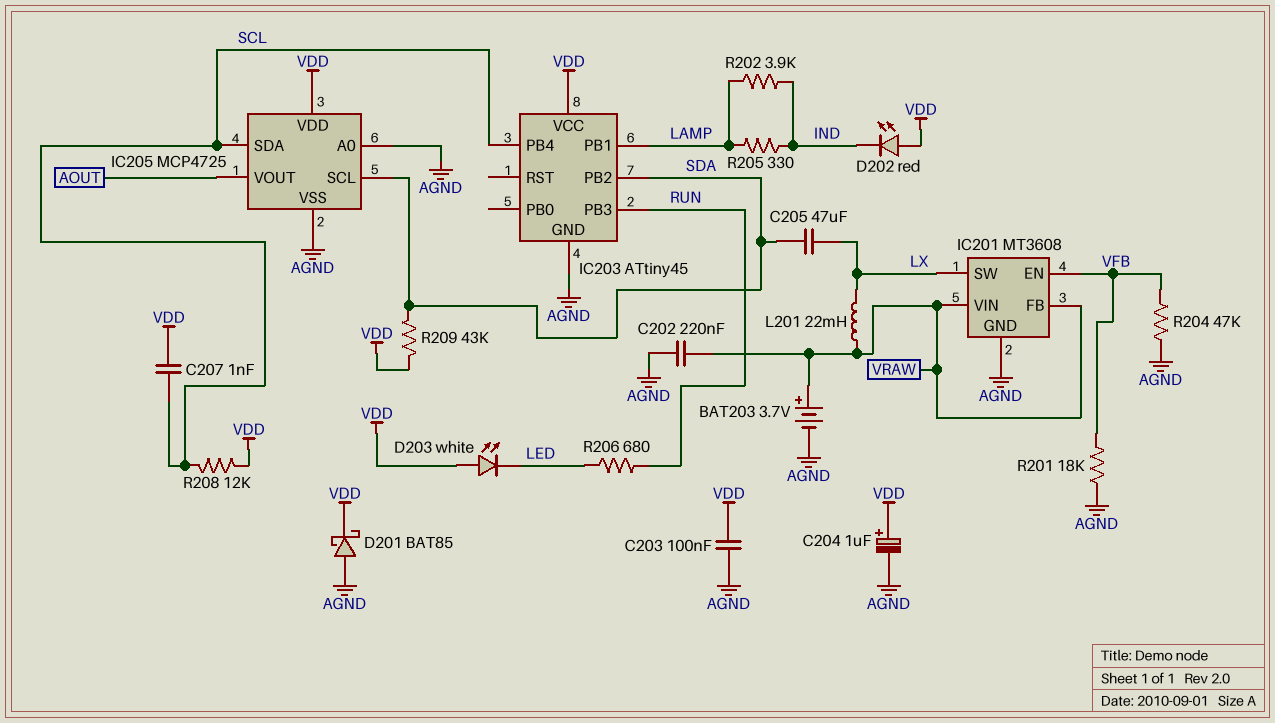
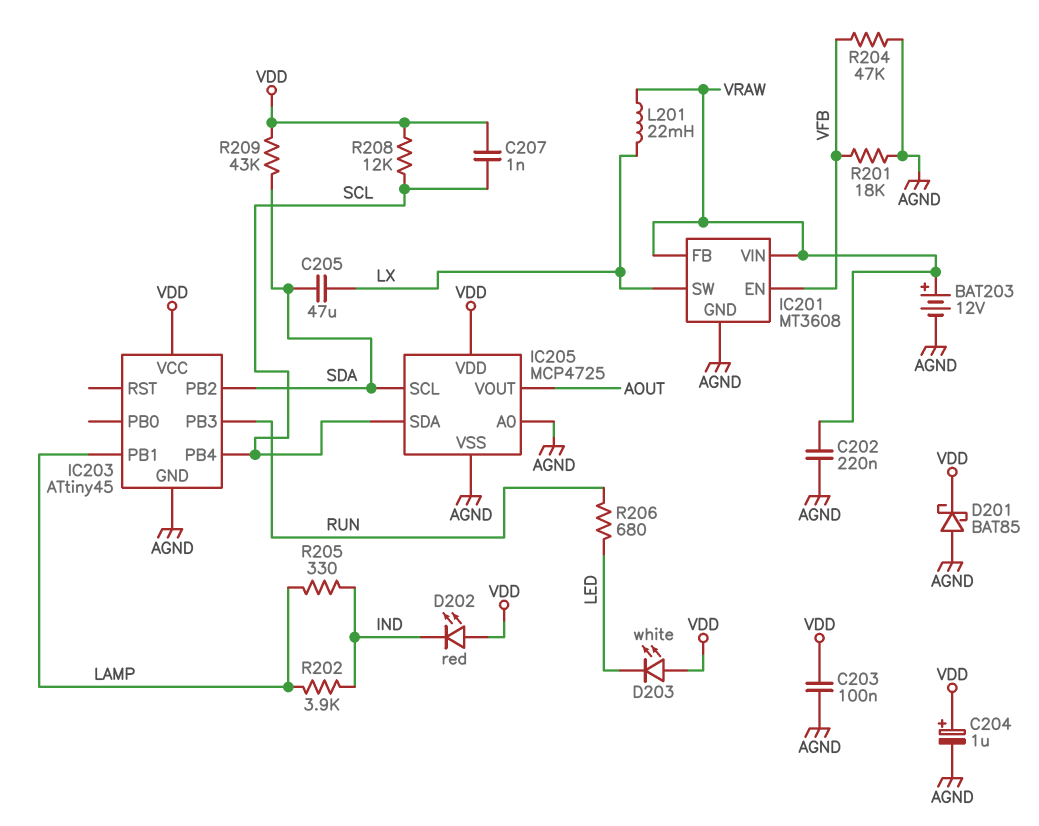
BAT203: 3.7V (plus VRAW, minus AGND) -> 12V (plus VRAW, minus AGND)

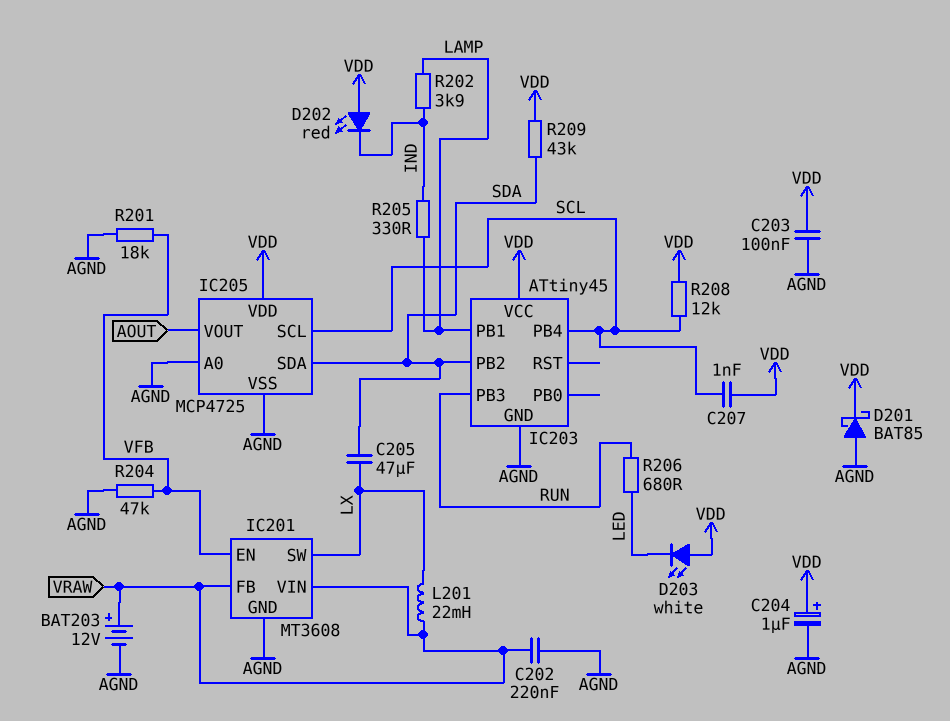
IC205 pin SCL: SDA -> SCL
IC205 pin SDA: SCL -> SDA

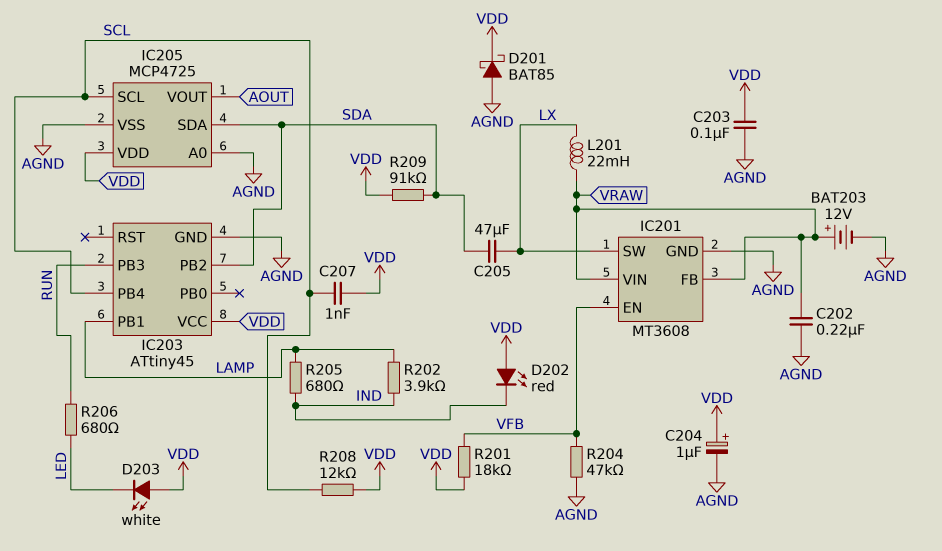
R201: 18k (AGND, VFB) -> 18k (VDD, VFB)
R205: 330 (IND, LAMP) -> 680 (IND, LAMP)
R209: 43k (SDA, VDD) -> 91k (SDA, VDD)

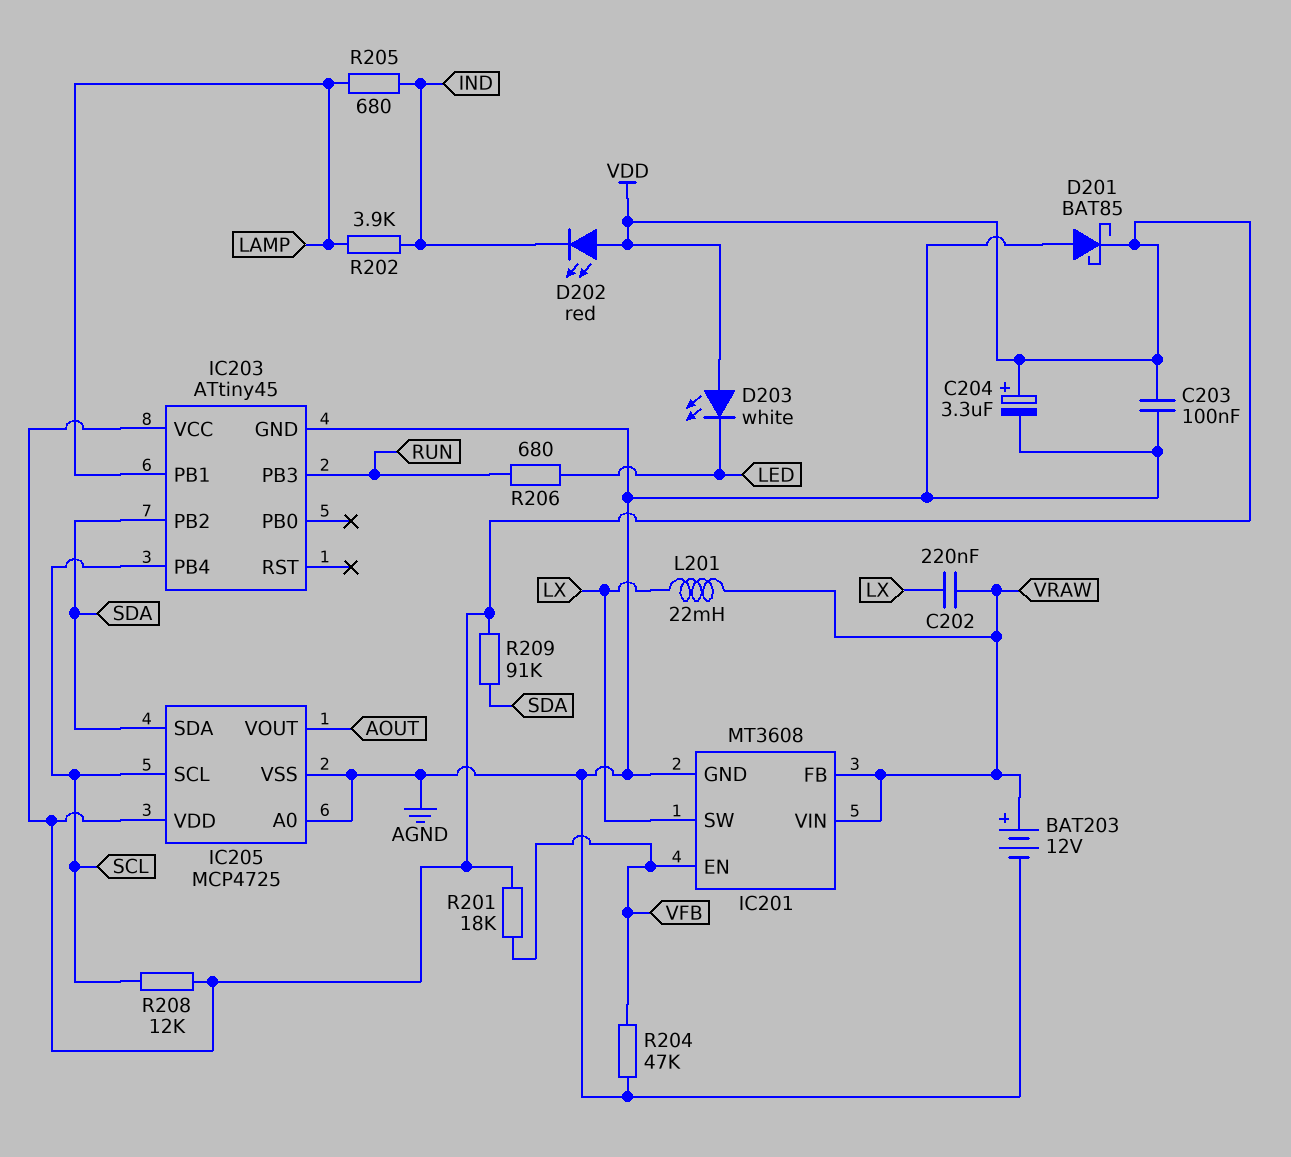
C202: 220nF (AGND, VRAW) -> 220nF (LX, VRAW)
C204: 1uF (plus VDD, minus AGND) -> 3.3uF (plus VDD, minus AGND)
C205: 47uF (LX, SDA) -> none
C207: 1nF (SCL, VDD) -> none

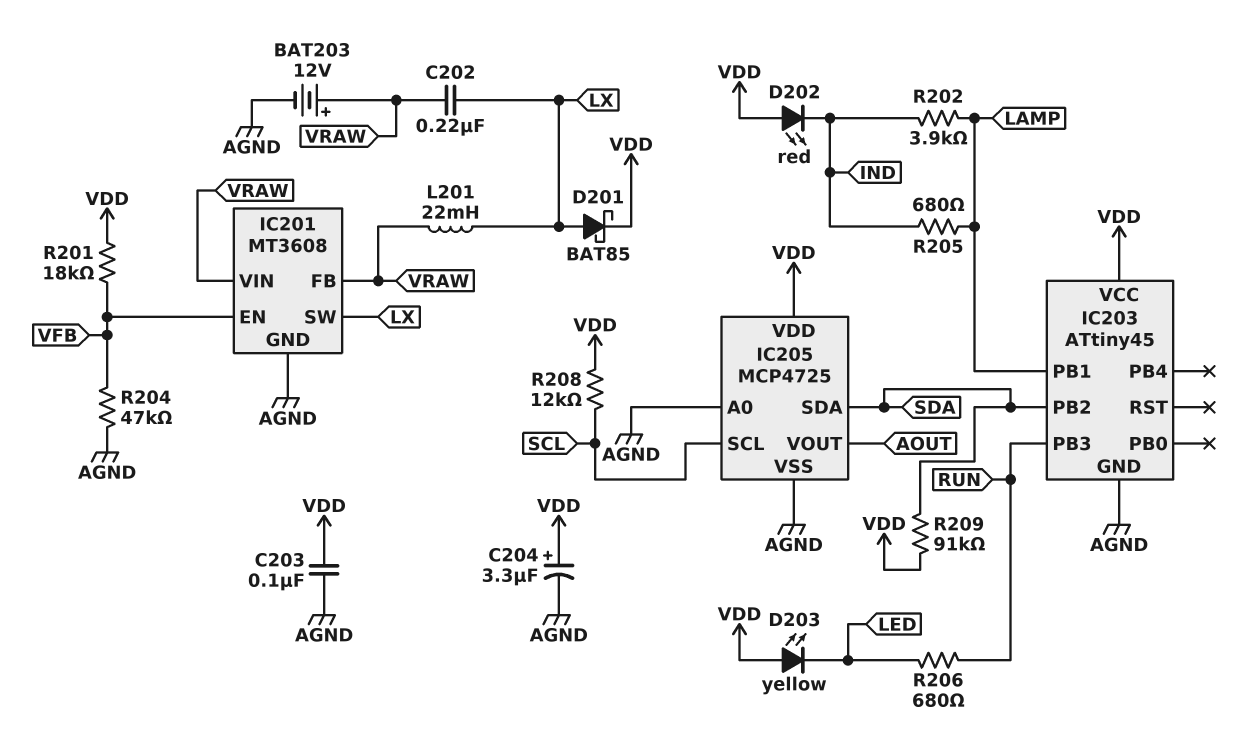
D201: schottky BAT85 (A AGND, K VDD) -> schottky BAT85 (A LX, K VDD)
D203: LED white (A VDD, K LED) -> LED yellow (A VDD, K LED)
IC203 pin PB4: SCL -> none

